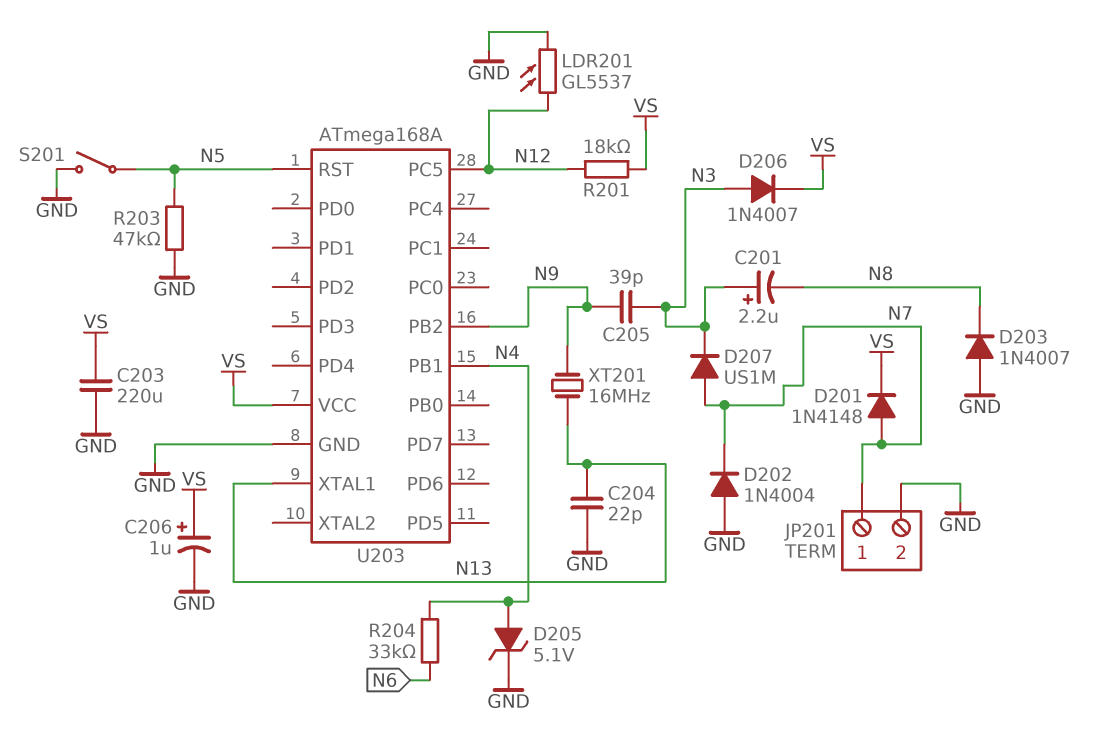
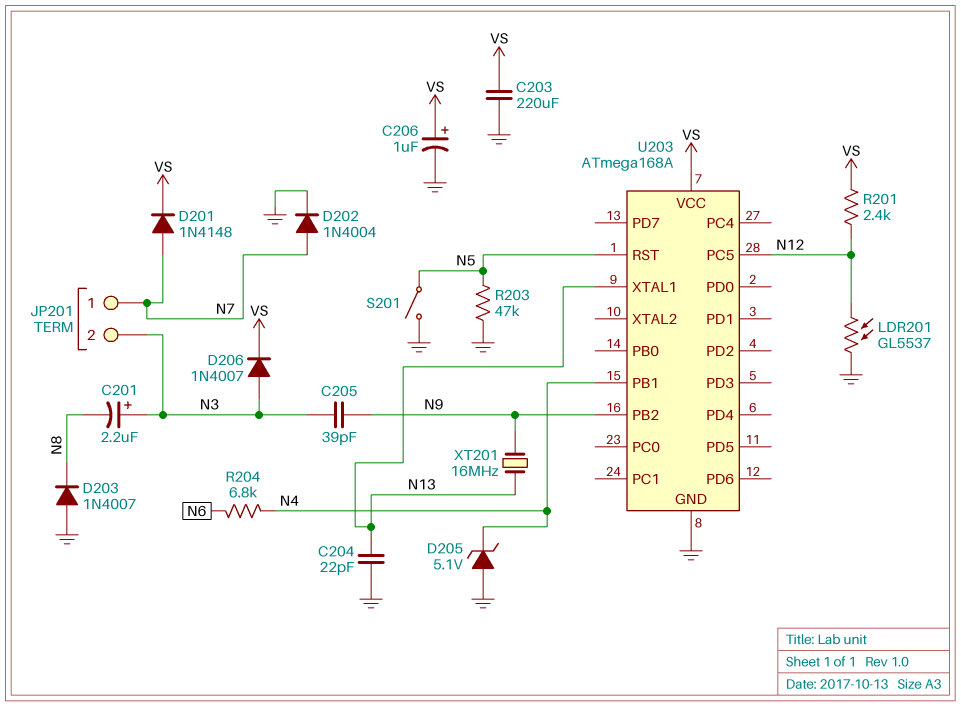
D202: diode 1N4004 (A GND, K N7) -> diode 1N4004 (A N7, K GND)
D205: zener 5.1V (A N4, K GND) -> zener 5.1V (A GND, K N4)
D207: diode US1M (A N7, K N3) -> none
JP201 pin 2: GND -> N3
R201: 18k (N12, VS) -> 2.4k (N12, VS)
R204: 33k (N4, N6) -> 6.8k (N4, N6)

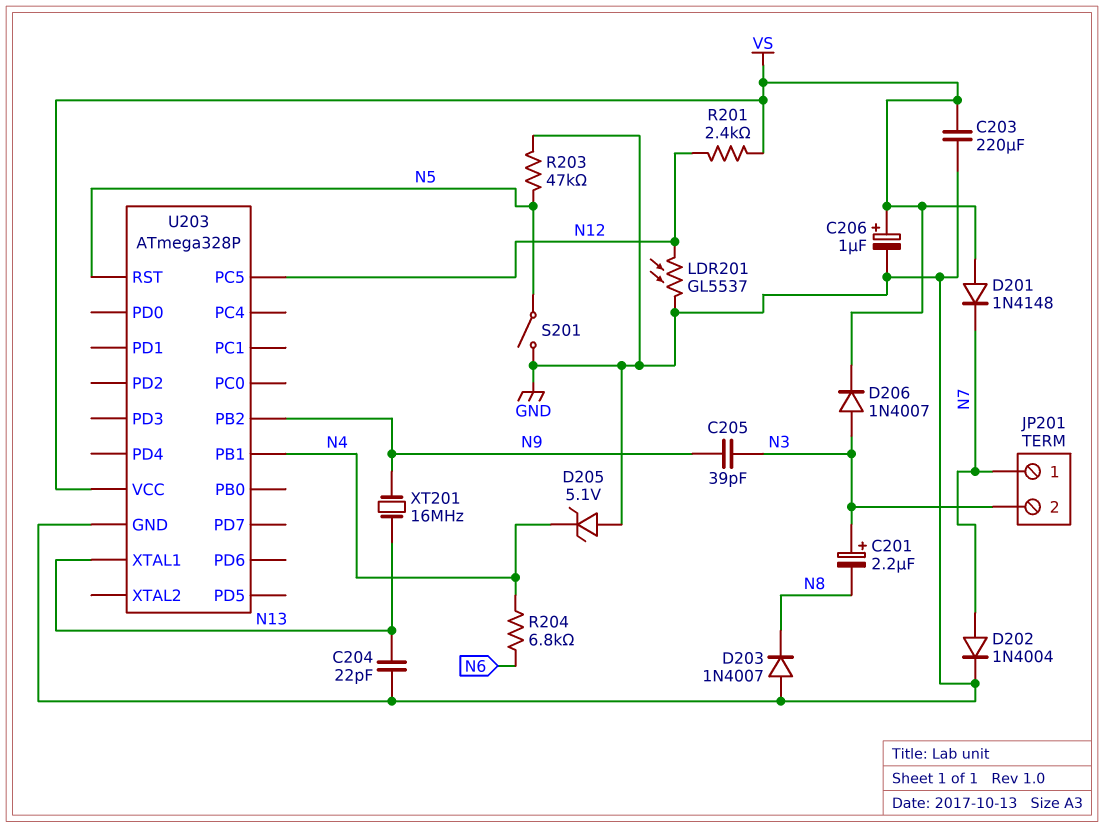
D201: diode 1N4148 (A N7, K VS) -> diode 1N4148 (A VS, K N7)
U203: ATmega168A -> ATmega328P

